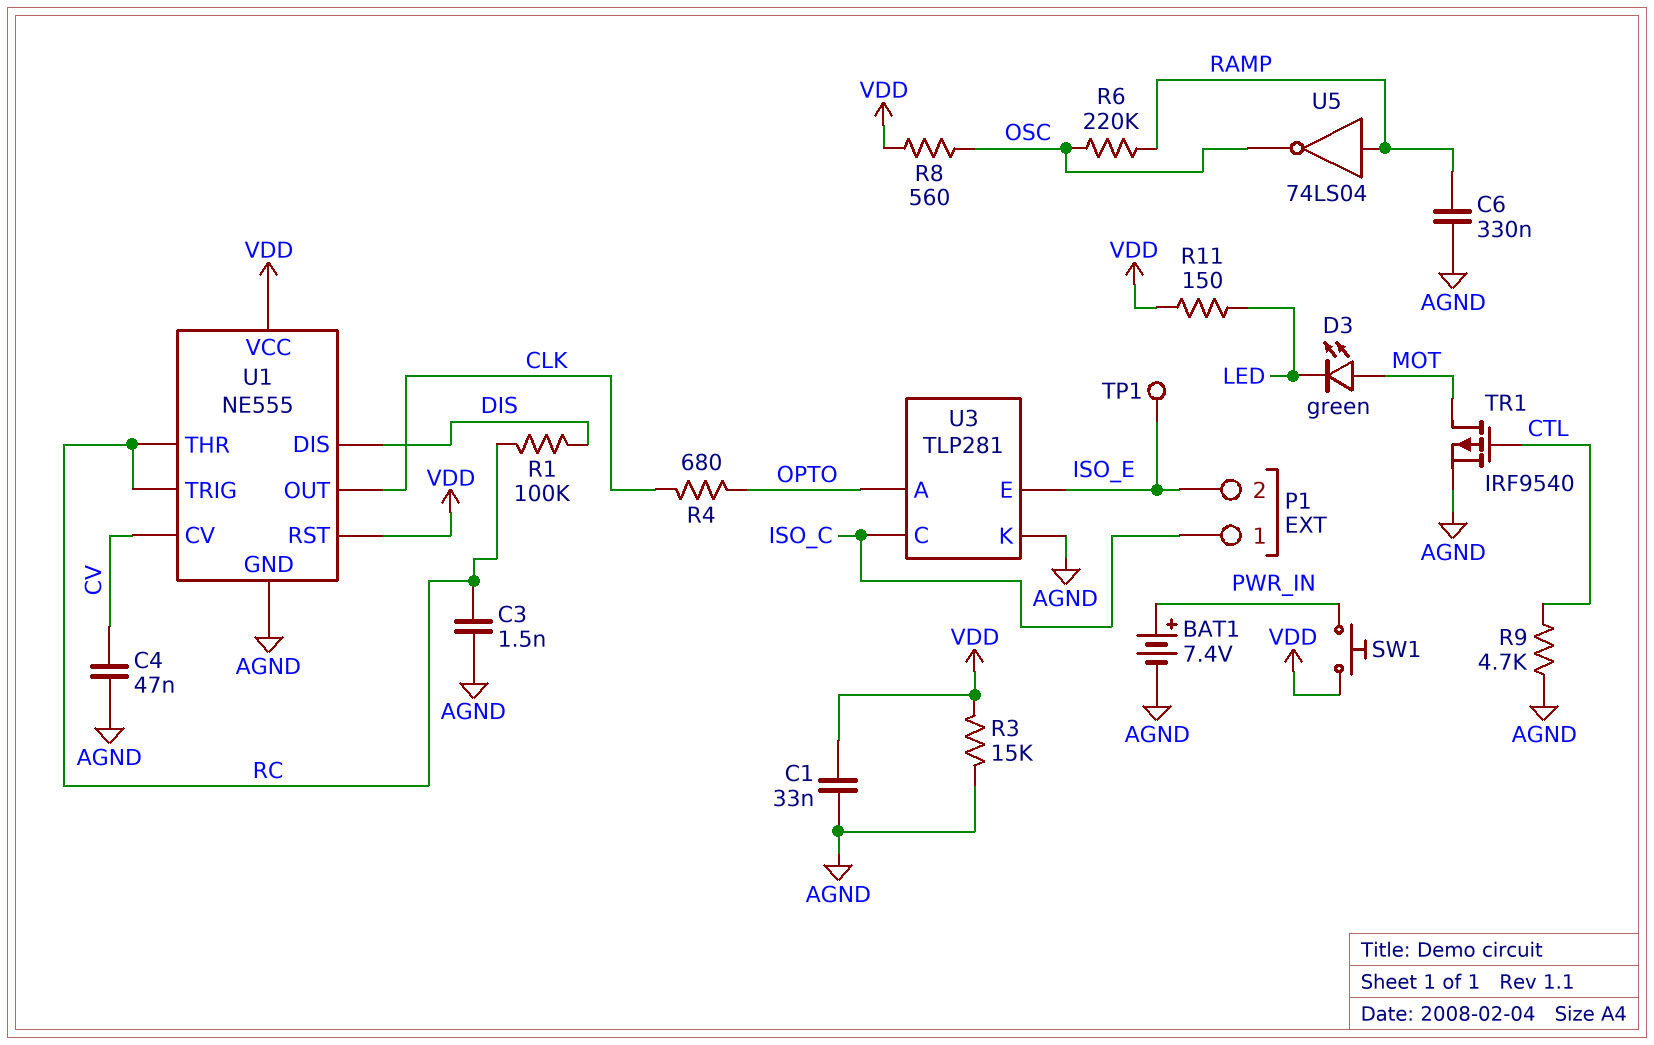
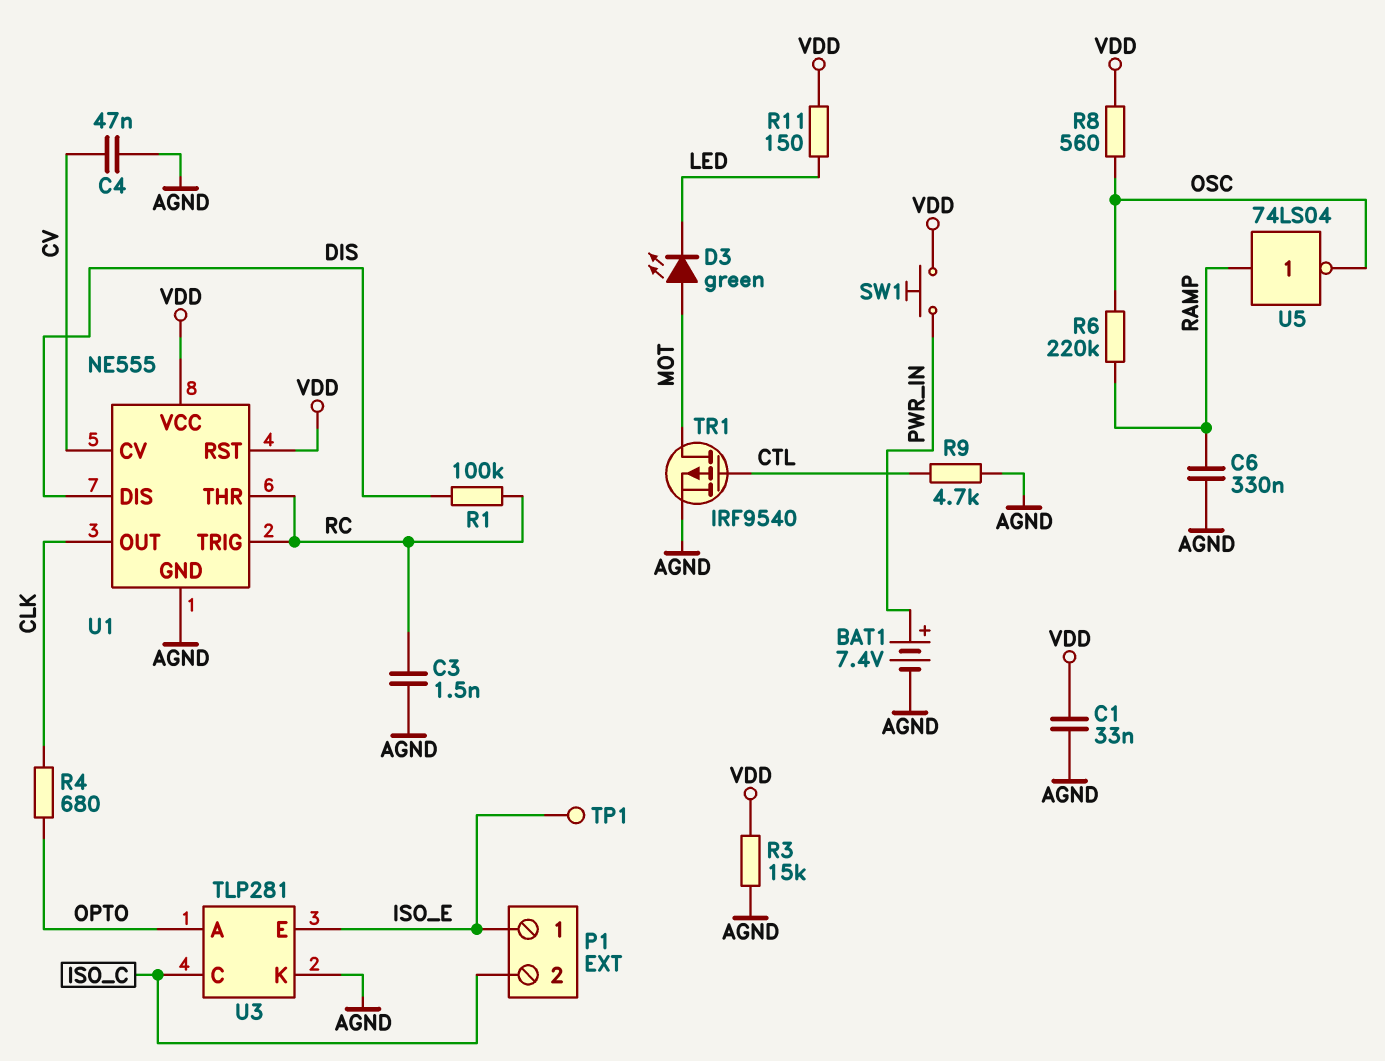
P1 pin 1: ISO_C -> ISO_E
P1 pin 2: ISO_E -> ISO_C

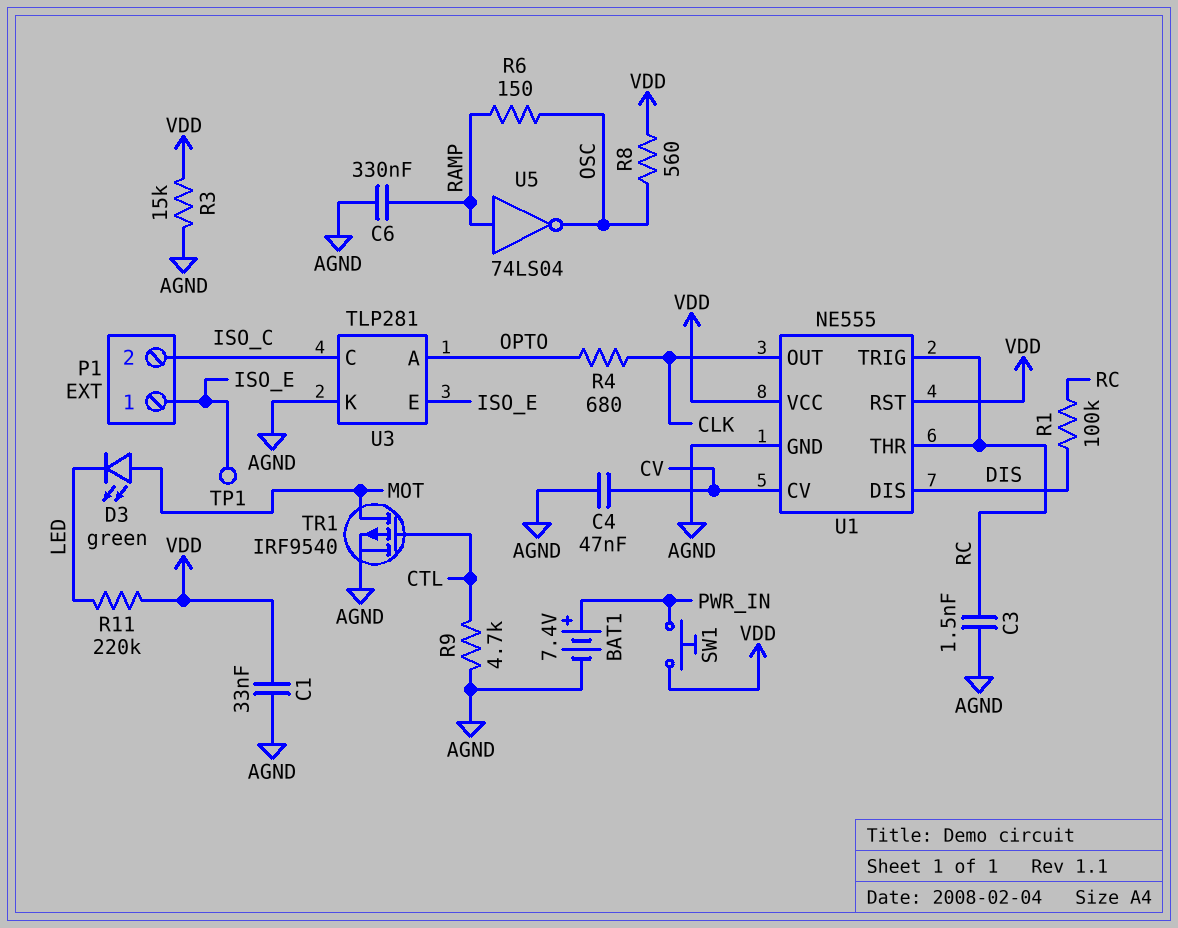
R6: 220k (OSC, RAMP) -> 150 (OSC, RAMP)
R11: 150 (LED, VDD) -> 220k (LED, VDD)

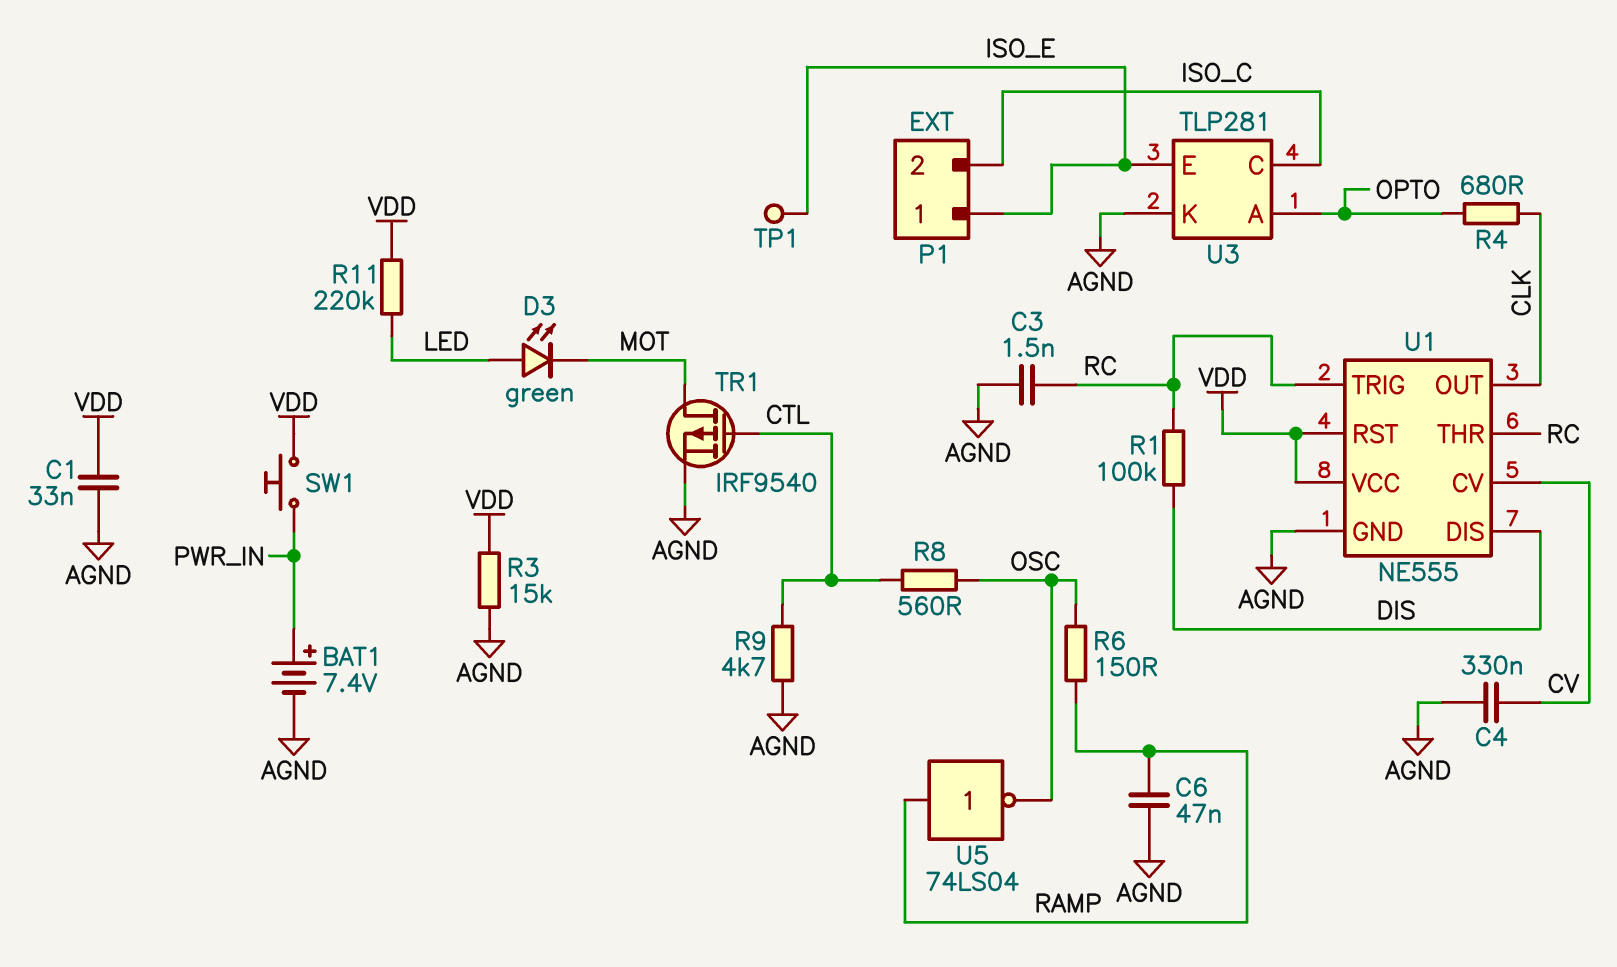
C4: 47nF (AGND, CV) -> 330nF (AGND, CV)
C6: 330nF (AGND, RAMP) -> 47nF (AGND, RAMP)
D3: LED green (A MOT, K LED) -> LED green (A LED, K MOT)
R8: 560 (OSC, VDD) -> 560 (CTL, OSC)

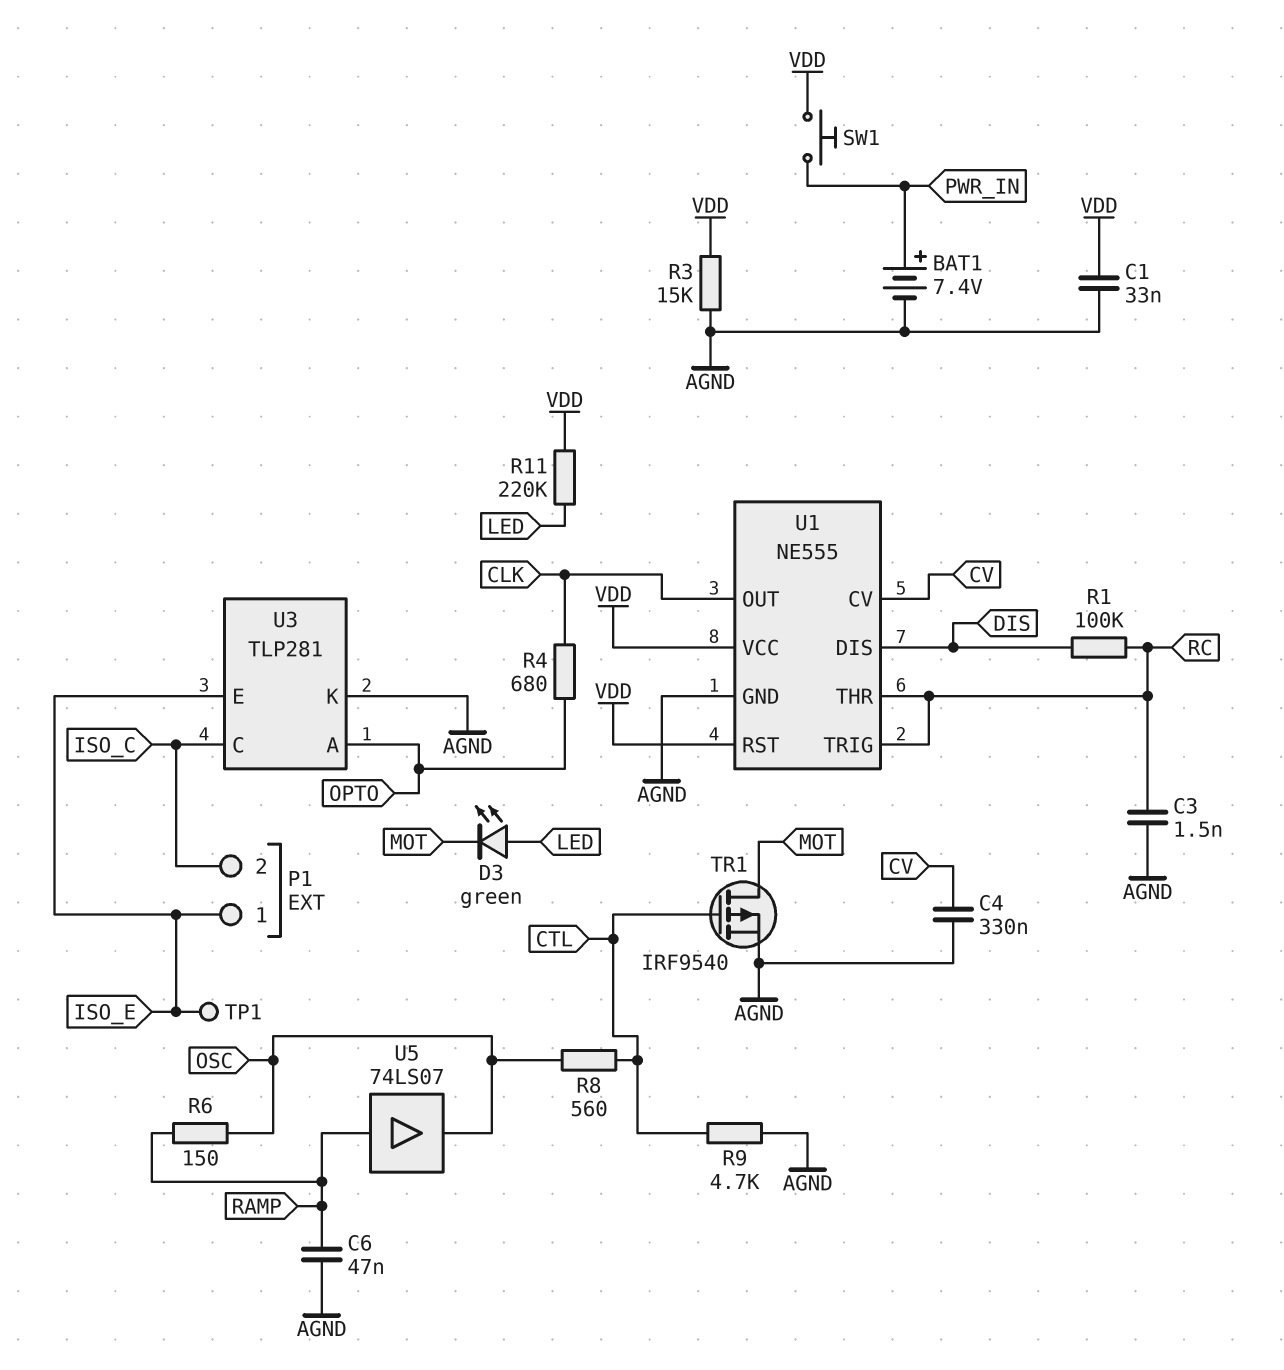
U5: NOT 74LS04 (in RAMP, out OSC) -> buffer 74LS07 (in RAMP, out OSC)

